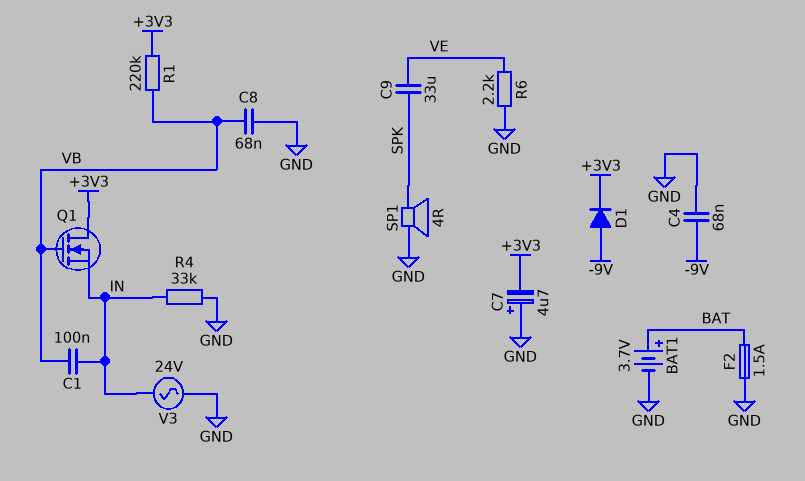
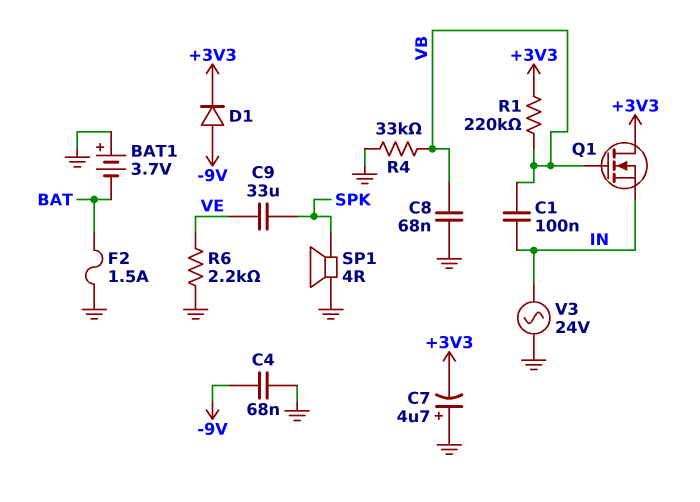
BAT1: 3.7V (plus BAT, minus GND) -> 3.7V (plus GND, minus BAT)
R4: 33k (GND, IN) -> 33k (GND, VB)

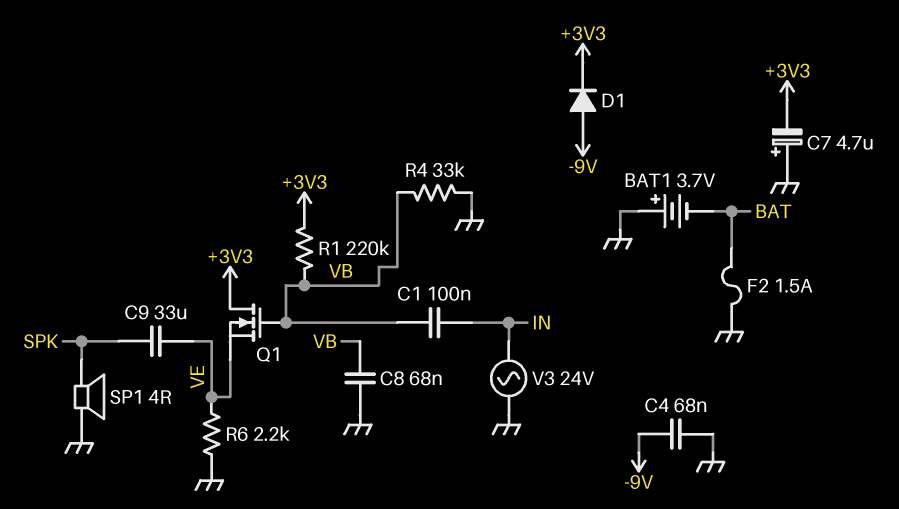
Q1: NMOS (G VB, D +3V3, S IN) -> NMOS (G VB, D +3V3, S VE)

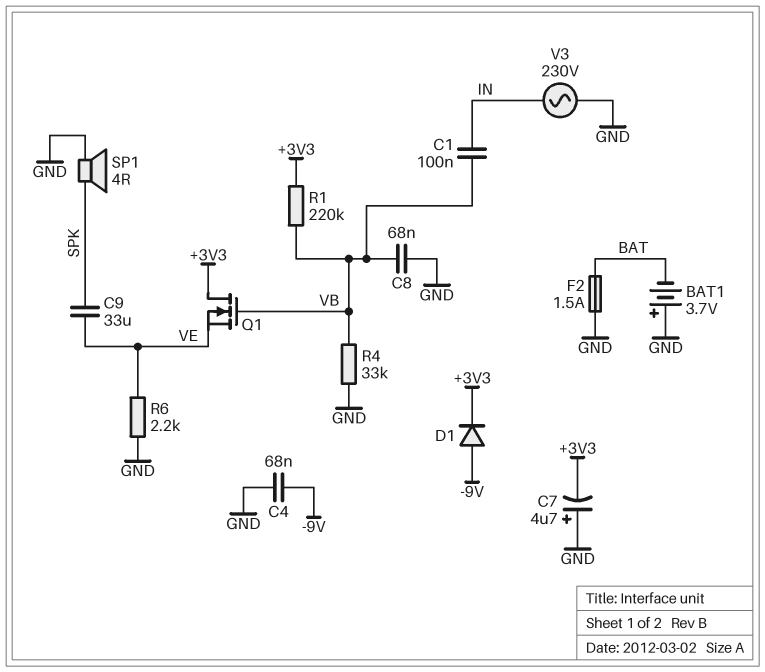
V3: AC 24V (GND, IN) -> AC 230V (GND, IN)

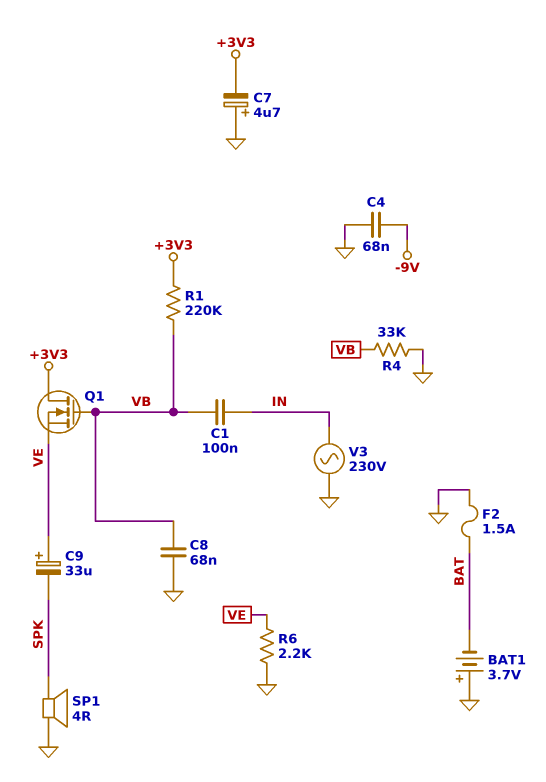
C9: 33uF (SPK, VE) -> 33uF (plus VE, minus SPK)
D1: diode (A -9V, K +3V3) -> none

